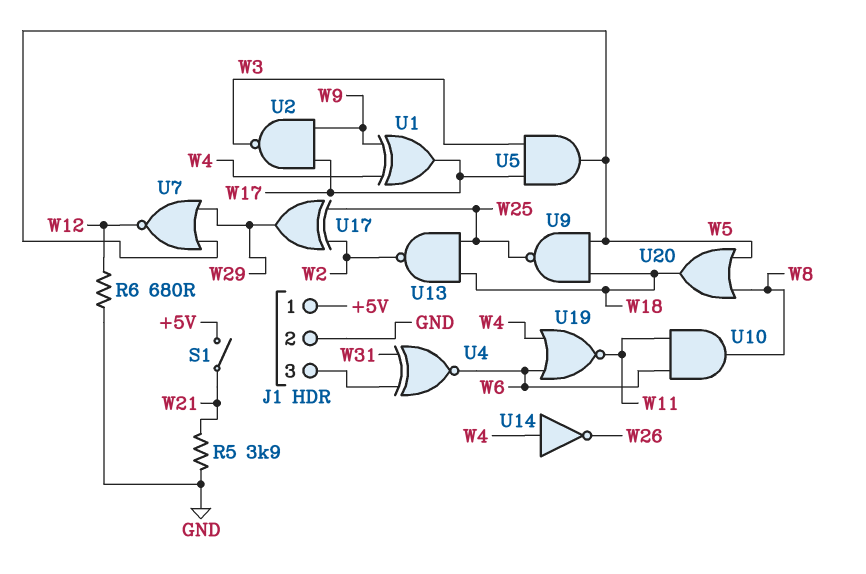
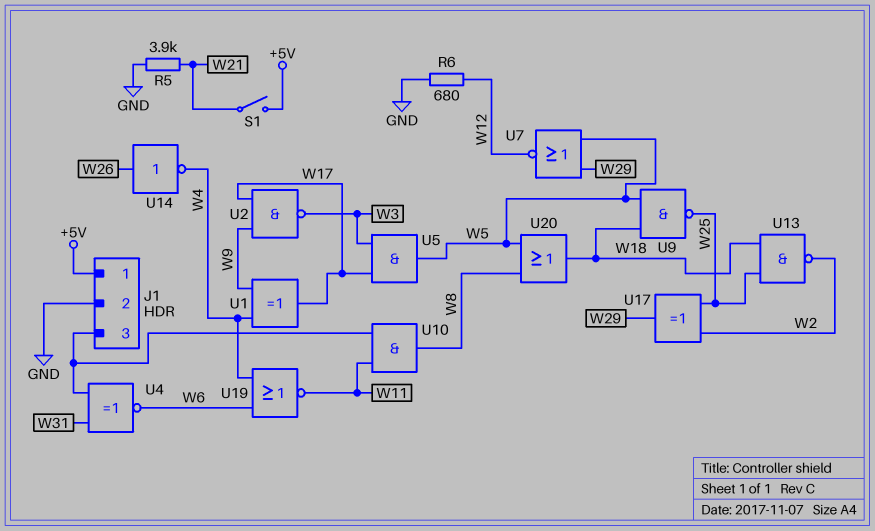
U10: AND (in W6, in W11, out W8) -> AND (in J1/3, in W11, out W8)
U14: NOT (in W4, out W26) -> NOT (in W26, out W4)

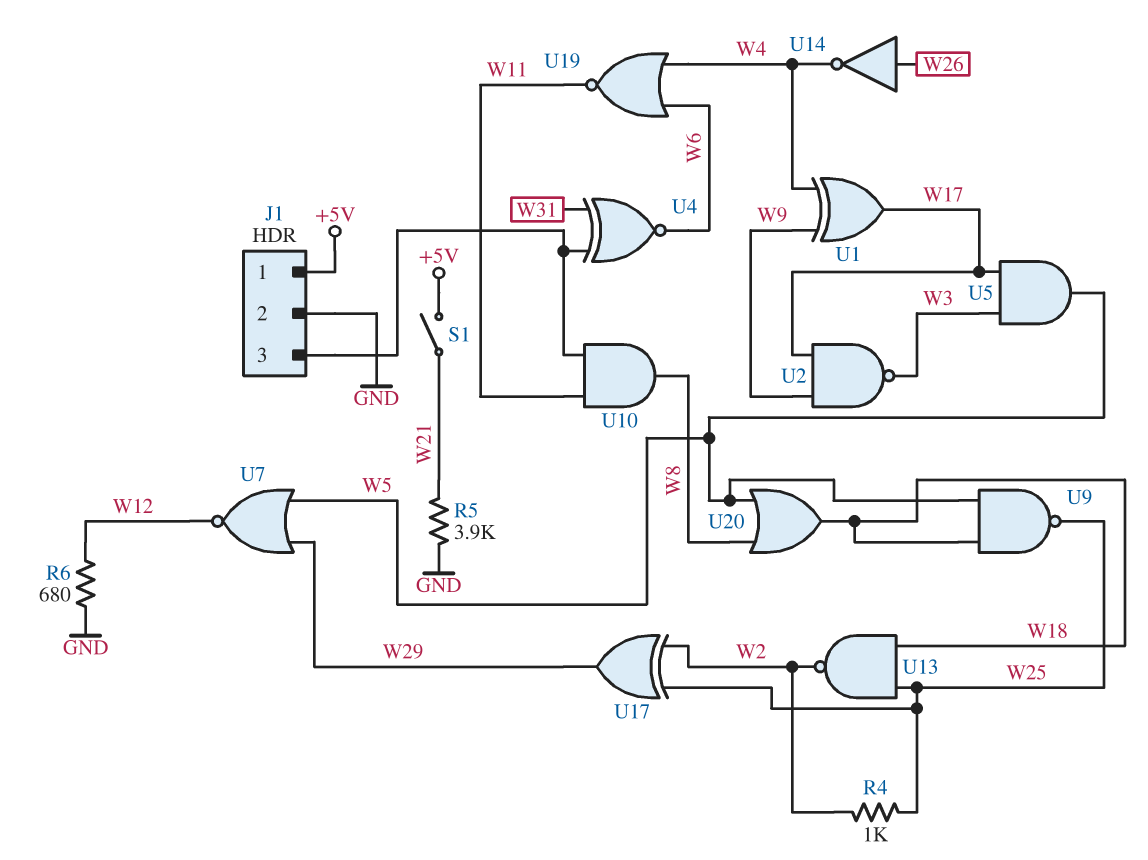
R4: none -> 1k (W2, W25)

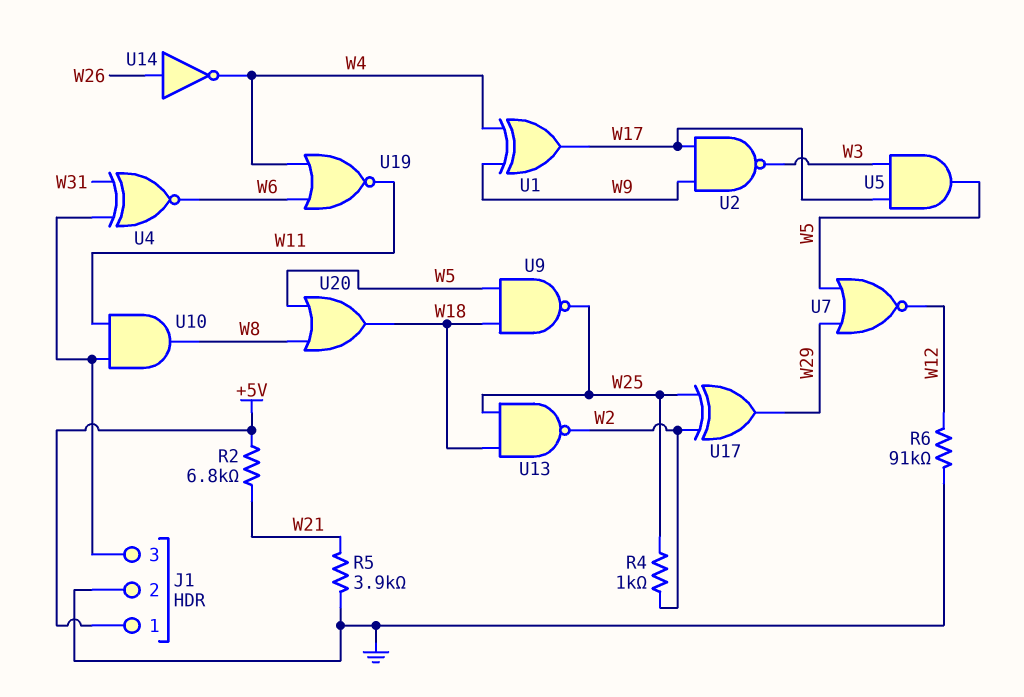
R2: none -> 6.8k (+5V, W21)
R6: 680 (GND, W12) -> 91k (GND, W12)
S1: switch (+5V, W21) -> none

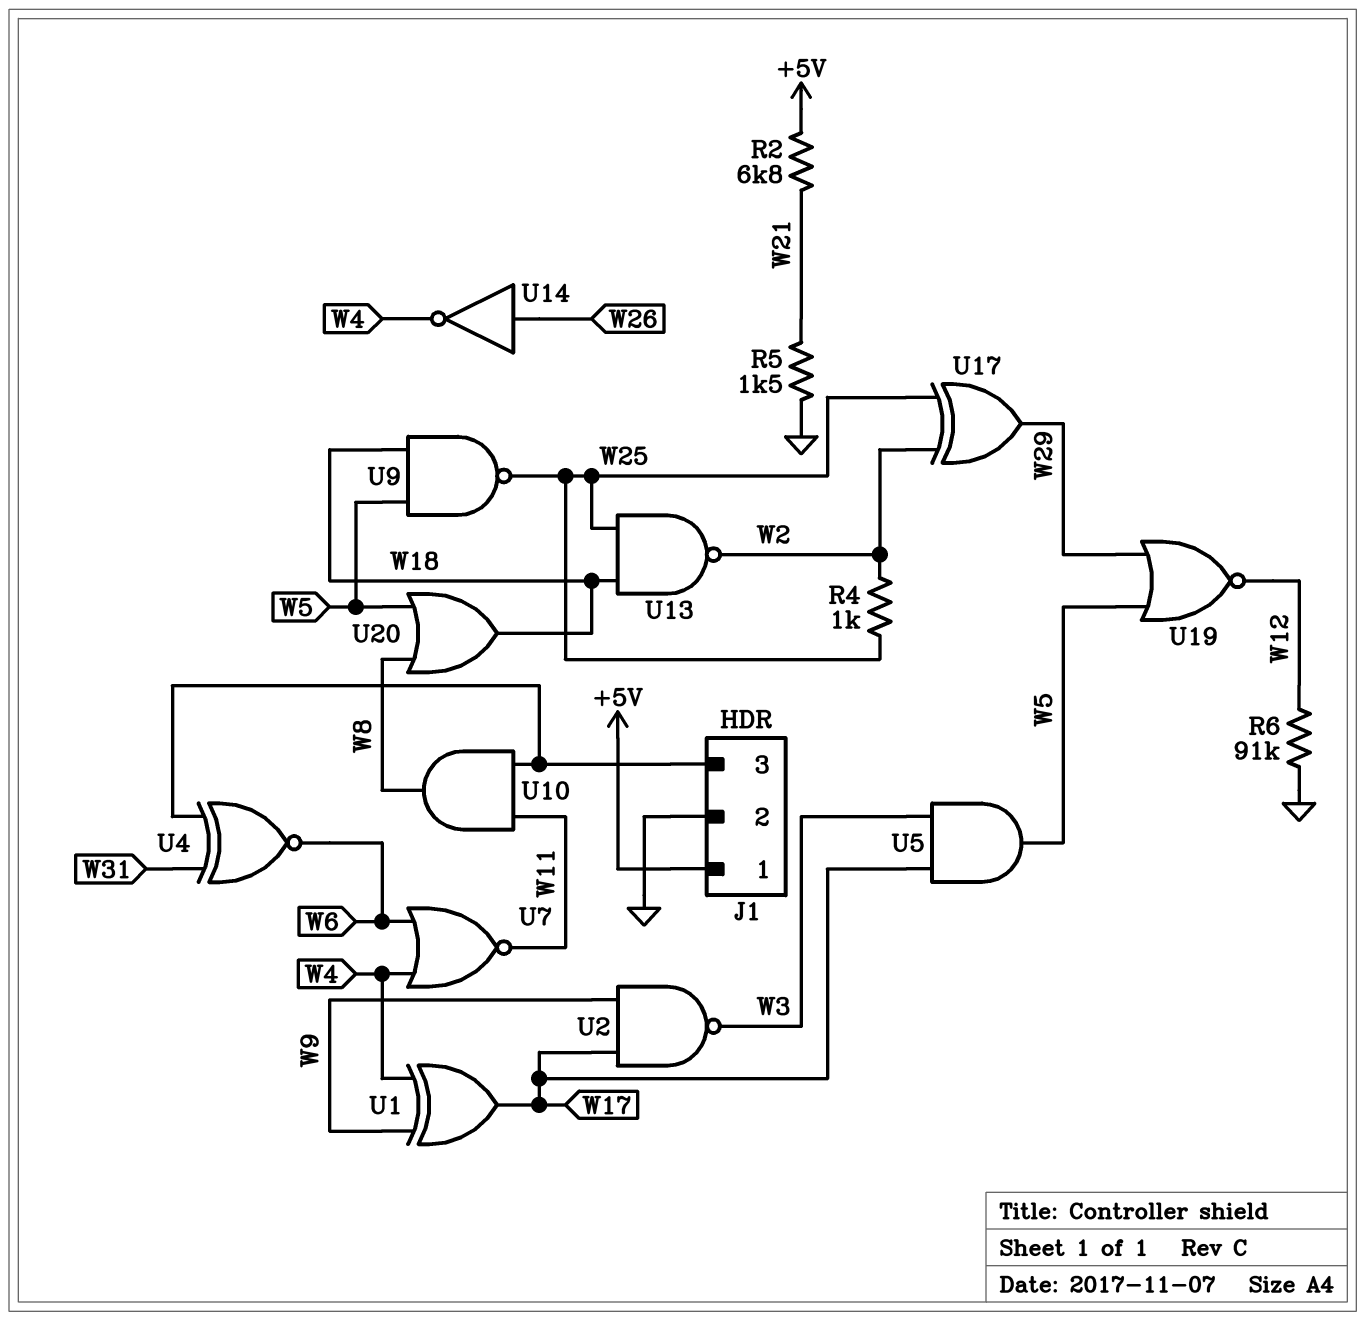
R5: 3.9k (GND, W21) -> 1.5k (GND, W21)
U7: NOR (in W5, in W29, out W12) -> NOR (in W4, in W6, out W11)
U19: NOR (in W4, in W6, out W11) -> NOR (in W5, in W29, out W12)

